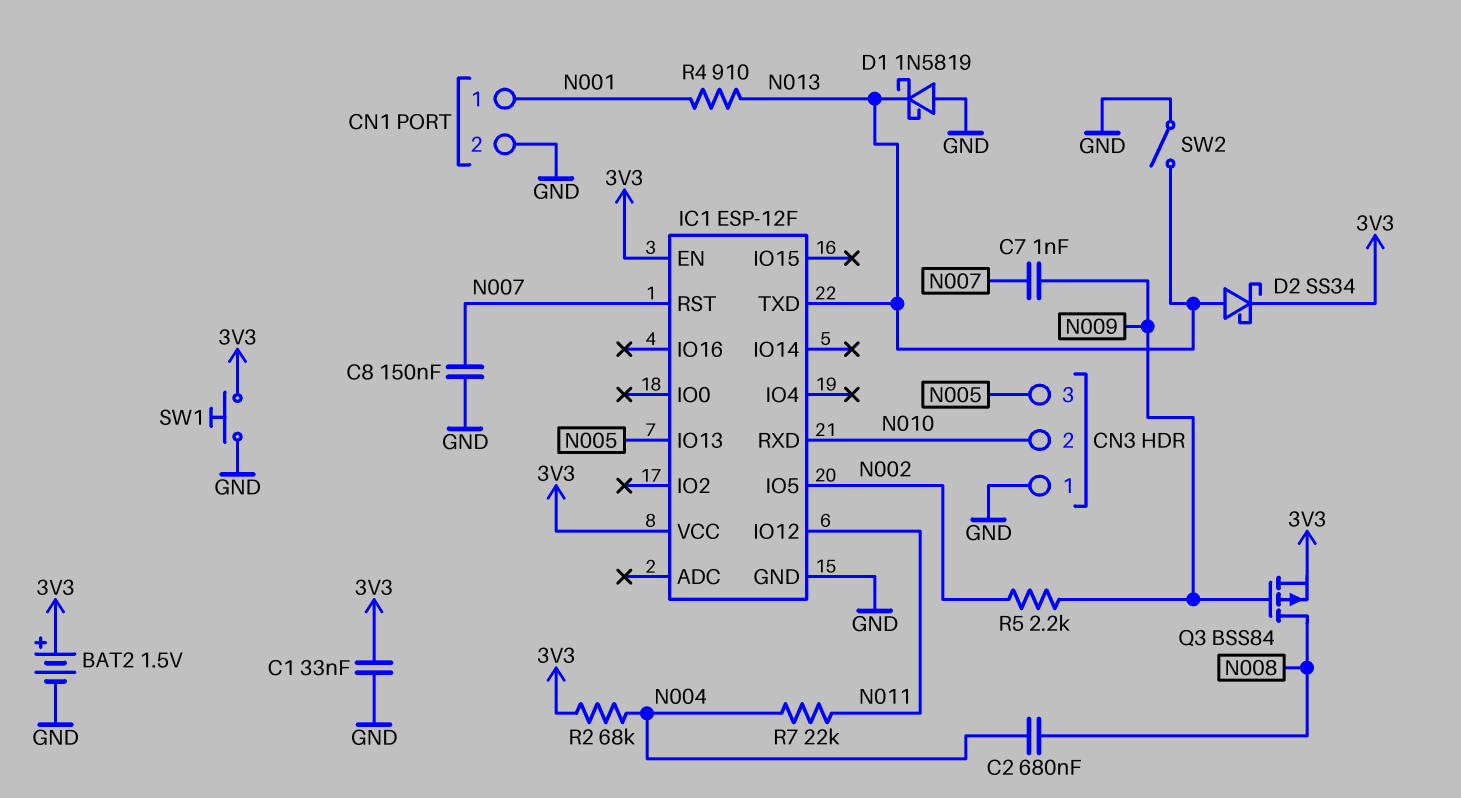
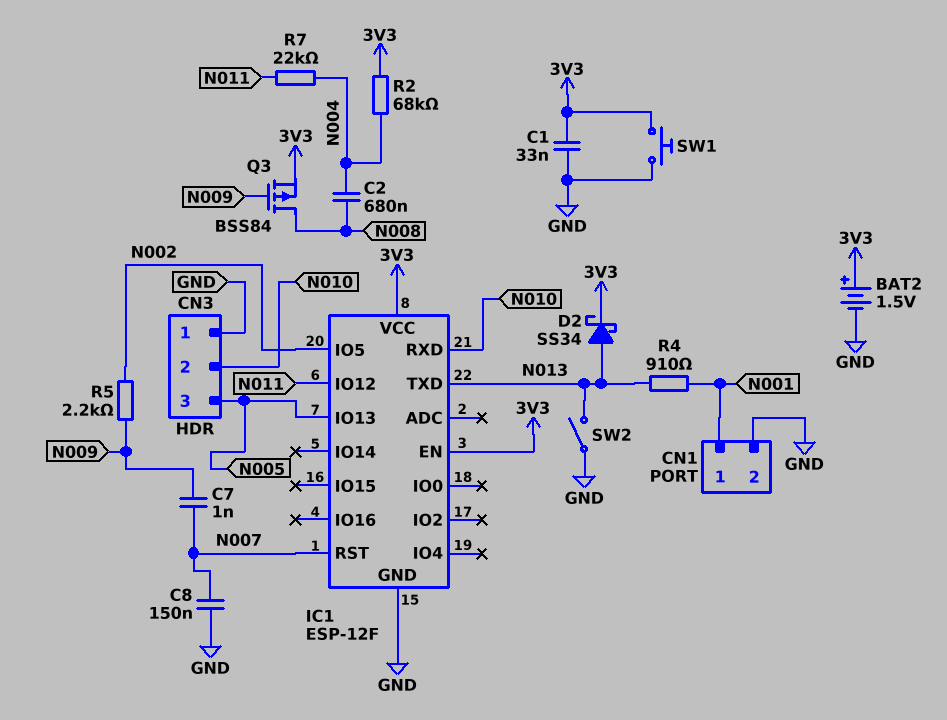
D1: schottky 1N5819 (A GND, K N013) -> none

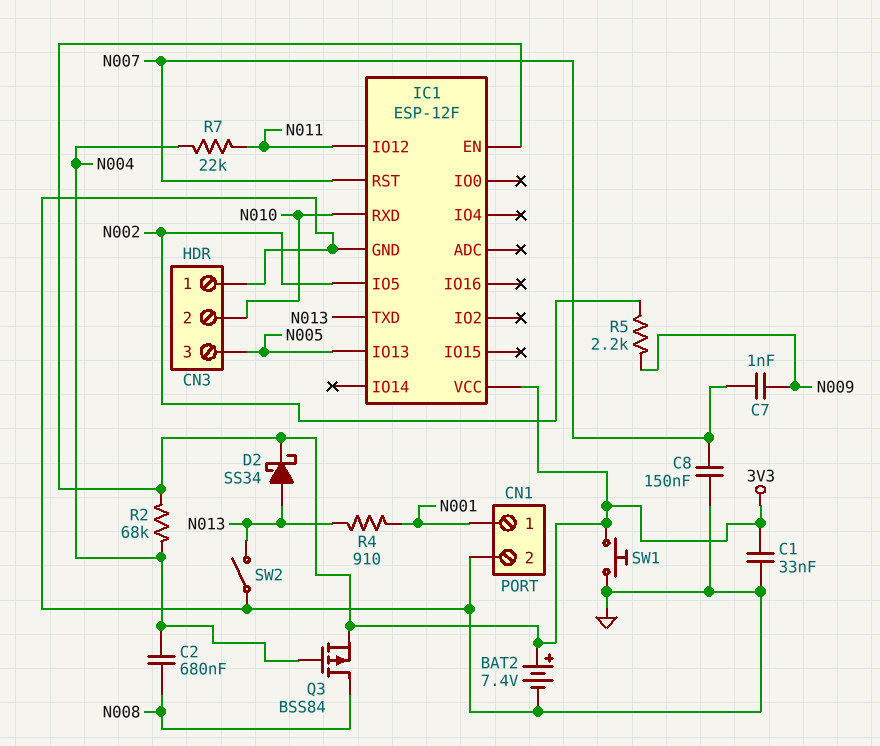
BAT2: 1.5V (plus 3V3, minus GND) -> 7.4V (plus 3V3, minus GND)
Q3: PMOS BSS84 (G N009, D N008, S 3V3) -> PMOS BSS84 (G N004, D N008, S 3V3)

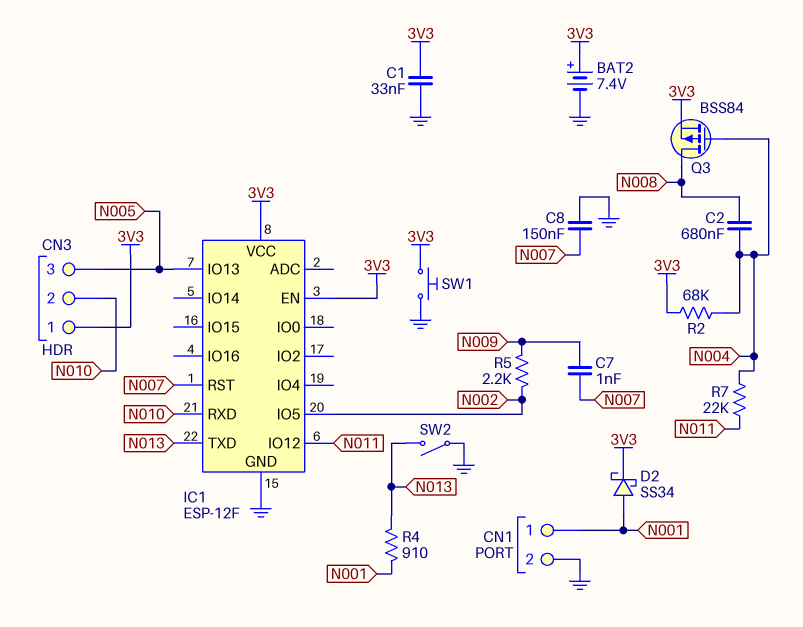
CN3 pin 1: GND -> 3V3
D2: schottky SS34 (A N013, K 3V3) -> schottky SS34 (A N001, K 3V3)

